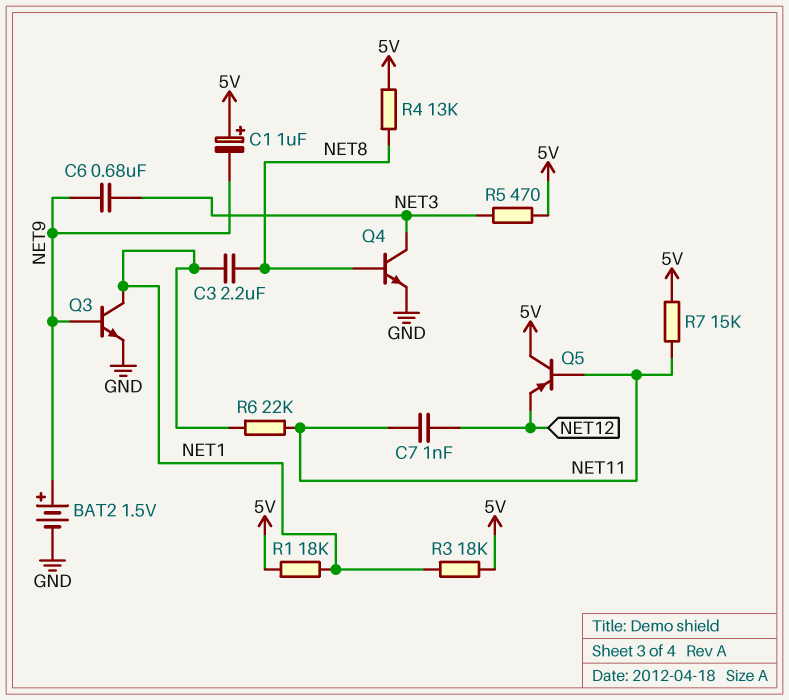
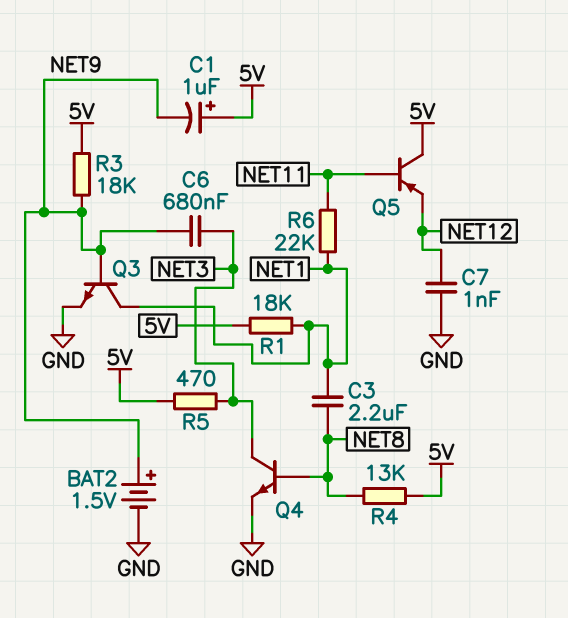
C7: 1nF (NET11, NET12) -> 1nF (GND, NET12)
R3: 18k (5V, NET1) -> 18k (5V, NET9)
R7: 15k (5V, NET11) -> none

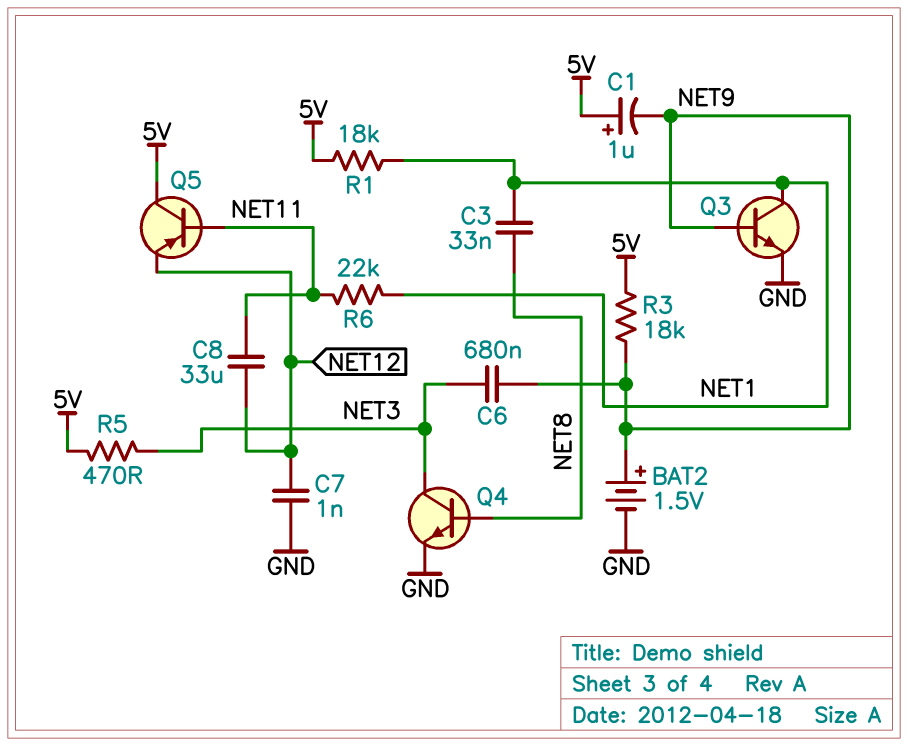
C3: 2.2uF (NET1, NET8) -> 33nF (NET1, NET8)
C8: none -> 33uF (NET11, NET12)
R4: 13k (5V, NET8) -> none

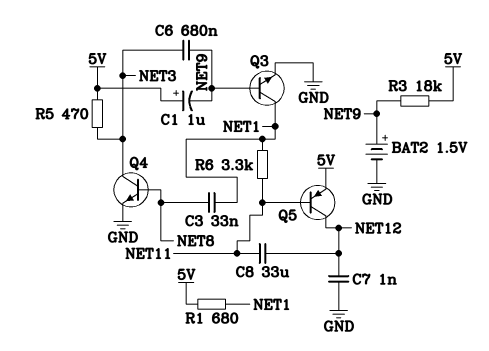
Q5: PNP (B NET11, C 5V, E NET12) -> PNP (B NET11, C NET12, E 5V)
R1: 18k (5V, NET1) -> 680 (5V, NET1)
R6: 22k (NET1, NET11) -> 3.3k (NET1, NET11)

